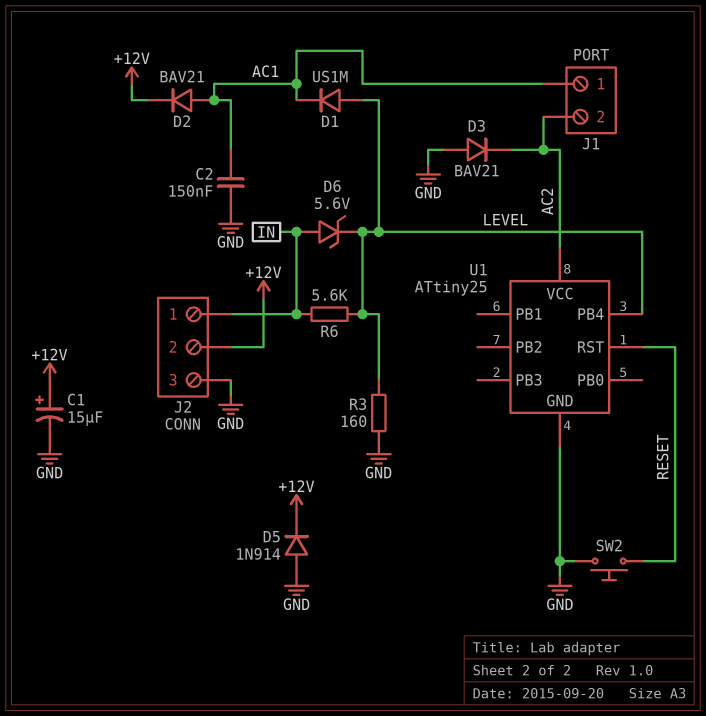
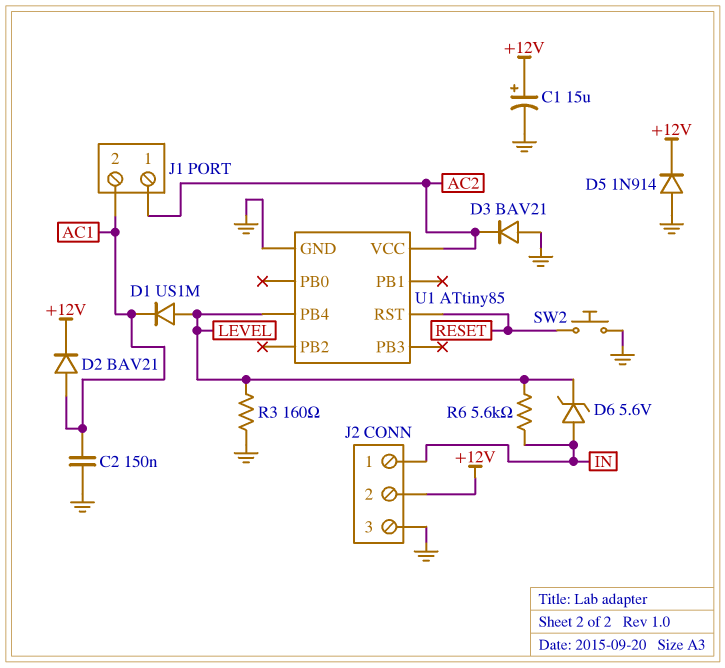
J1 pin 1: AC1 -> AC2
J1 pin 2: AC2 -> AC1
U1: ATtiny25 -> ATtiny85

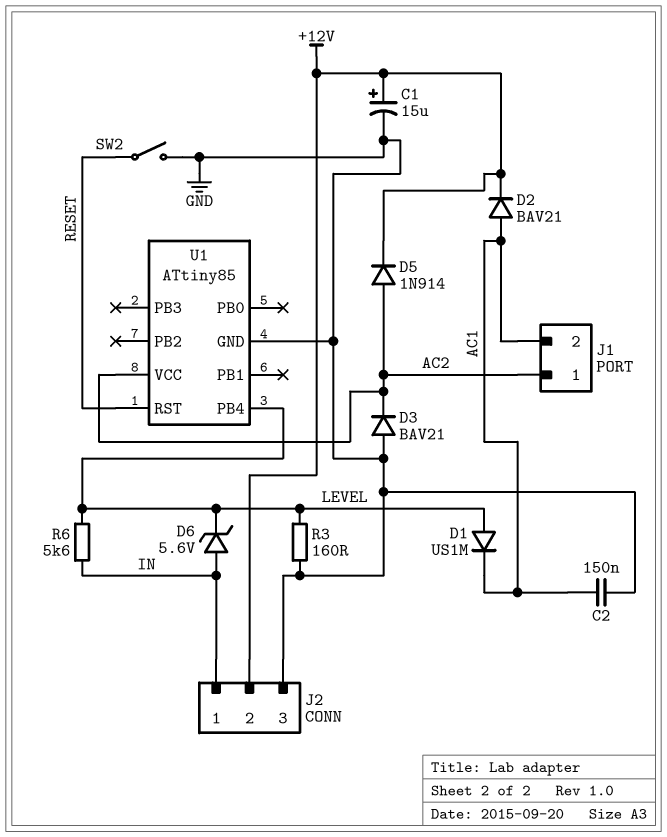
D5: diode 1N914 (A GND, K +12V) -> diode 1N914 (A AC2, K +12V)
SW2: button (GND, RESET) -> switch (GND, RESET)

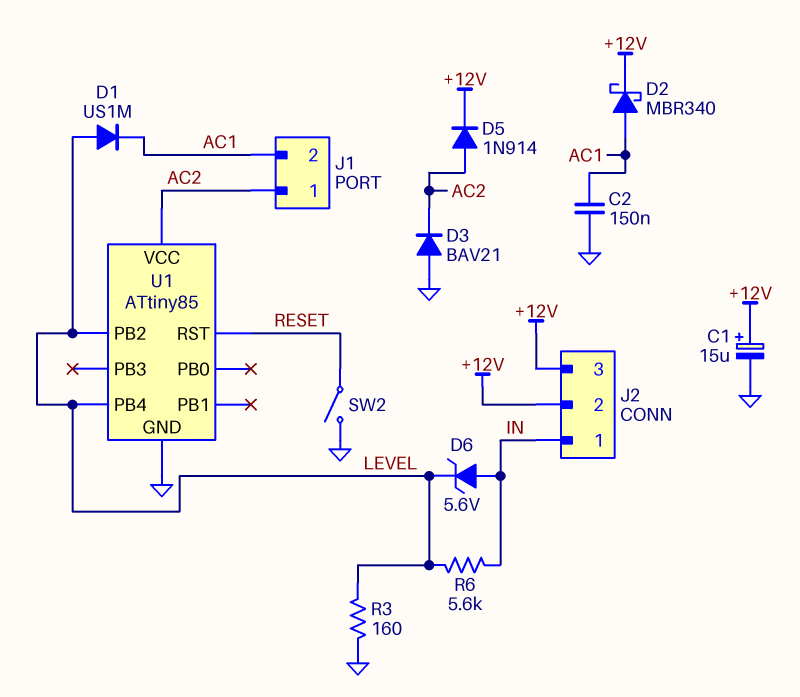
D2: diode BAV21 (A AC1, K +12V) -> schottky MBR340 (A AC1, K +12V)
J2 pin 3: GND -> +12V
U1 pin PB2: none -> LEVEL

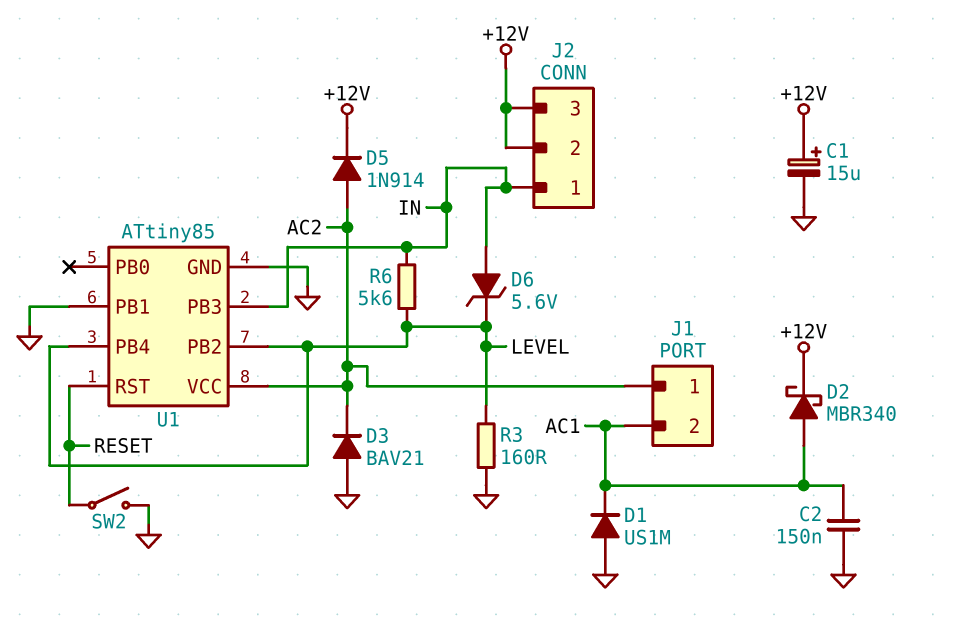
D1: diode US1M (A LEVEL, K AC1) -> diode US1M (A GND, K AC1)
U1 pin PB1: none -> GND
U1 pin PB3: none -> IN

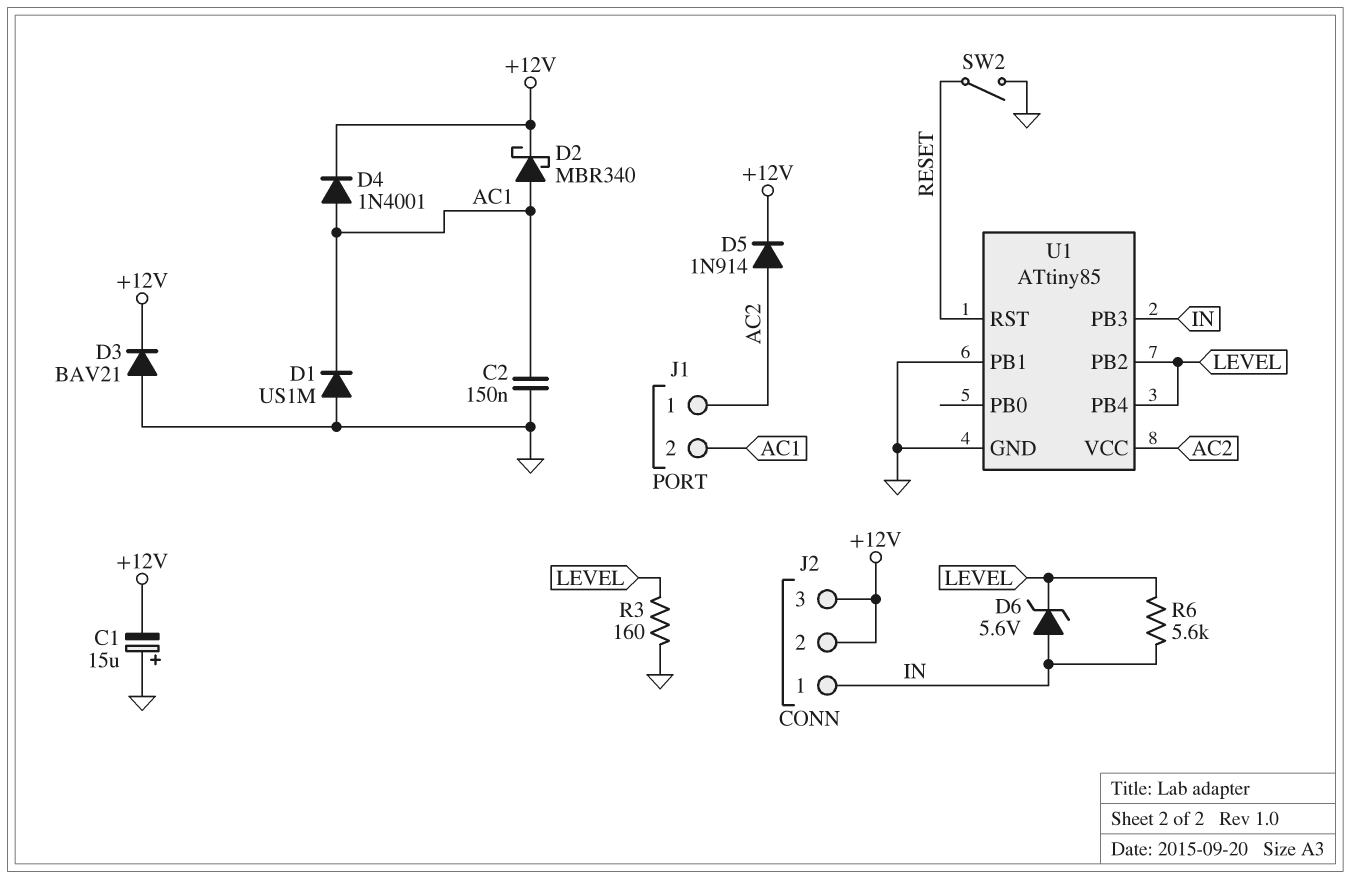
C1: 15uF (plus +12V, minus GND) -> 15uF (plus GND, minus +12V)
D3: diode BAV21 (A GND, K AC2) -> diode BAV21 (A GND, K +12V)
D4: none -> diode 1N4001 (A AC1, K +12V)

